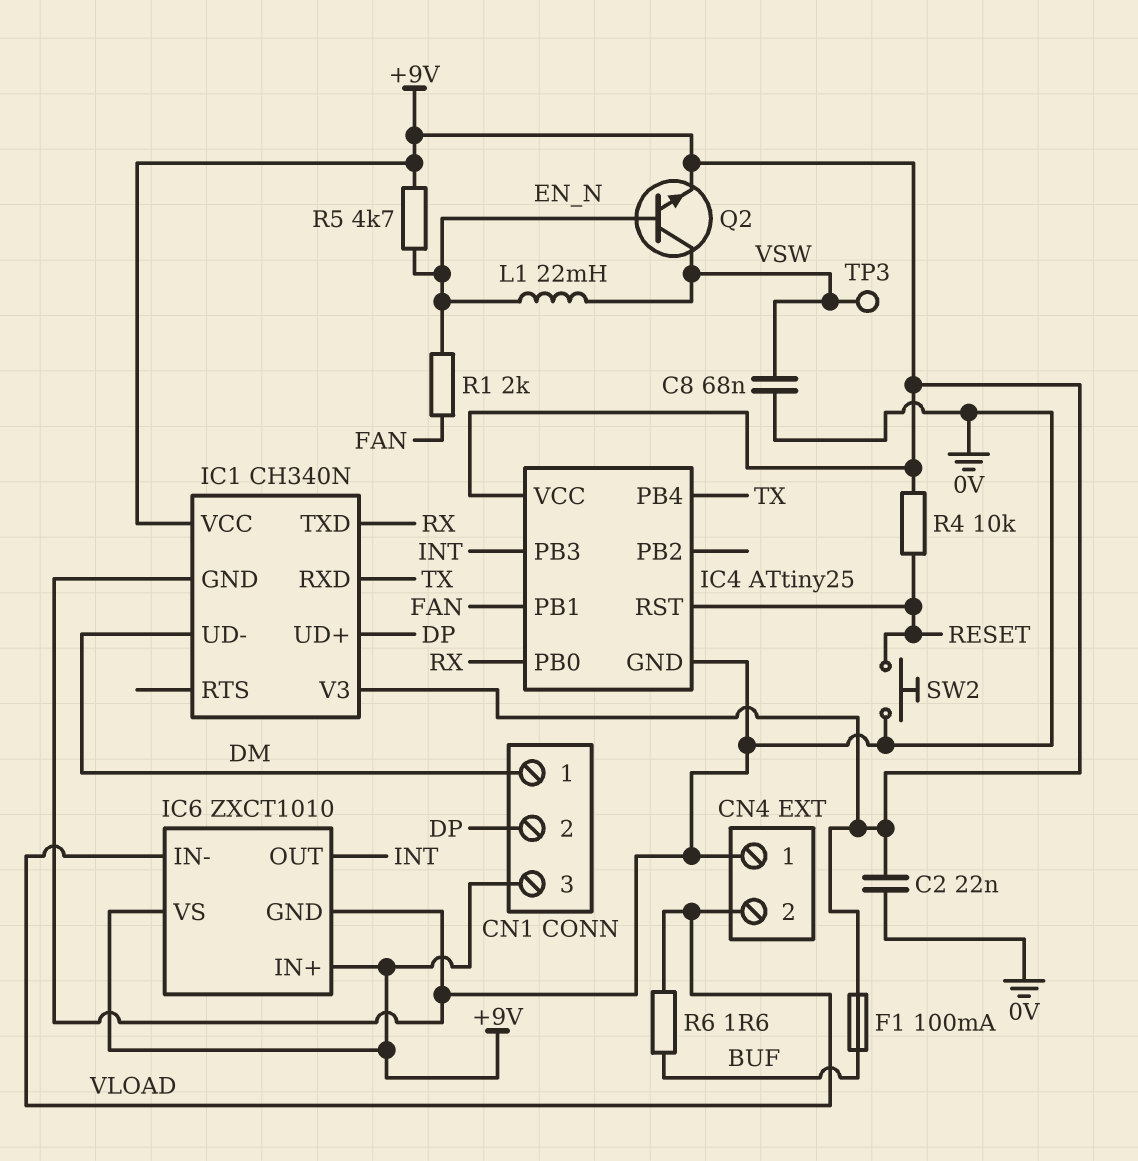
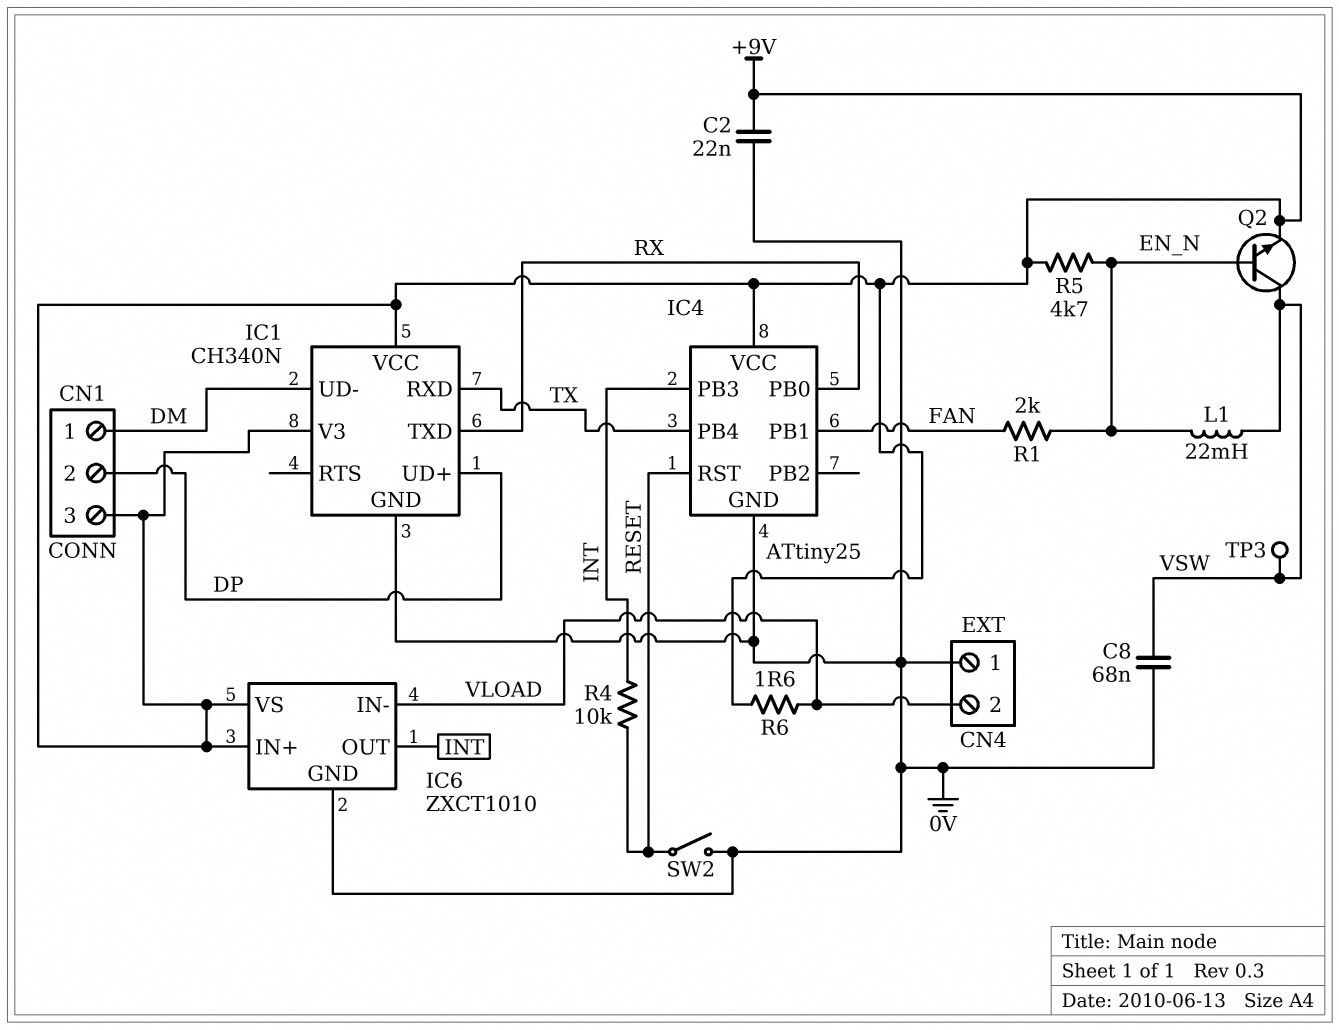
F1: 100mA (+9V, BUF) -> none
R4: 10k (+9V, RESET) -> 10k (INT, RESET)
R6: 1.6 (BUF, VLOAD) -> 1.6 (+9V, VLOAD)
SW2: button (0V, RESET) -> switch (0V, RESET)

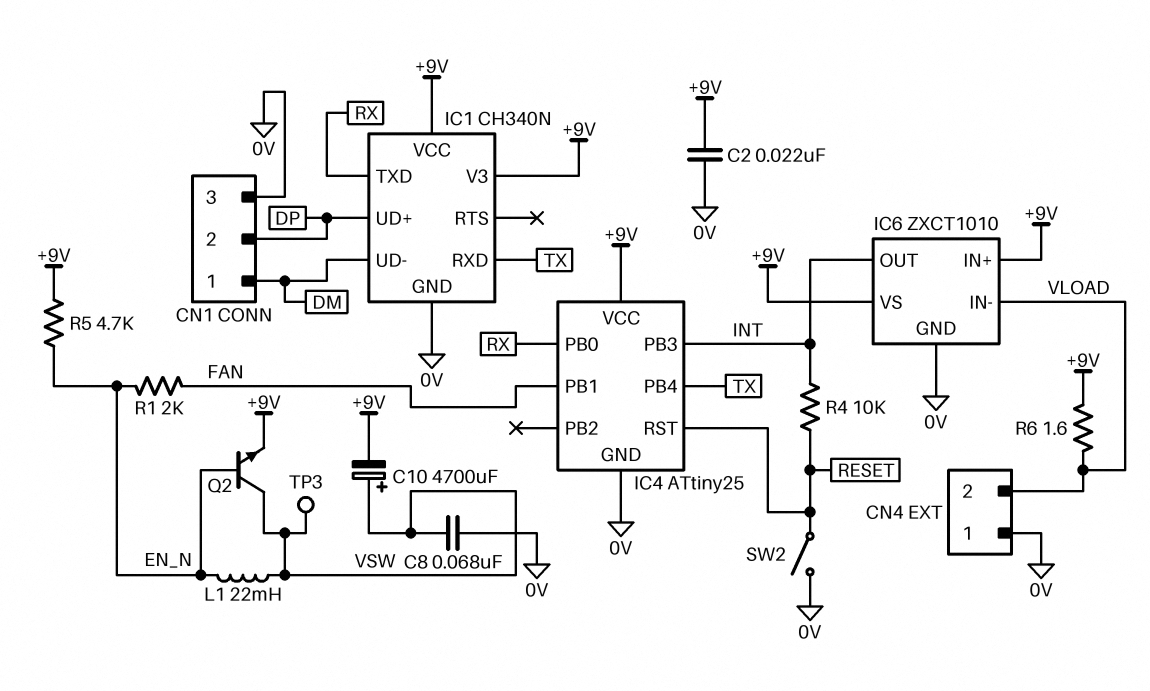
C10: none -> 4700uF (plus VSW, minus +9V)
CN1 pin 3: +9V -> 0V

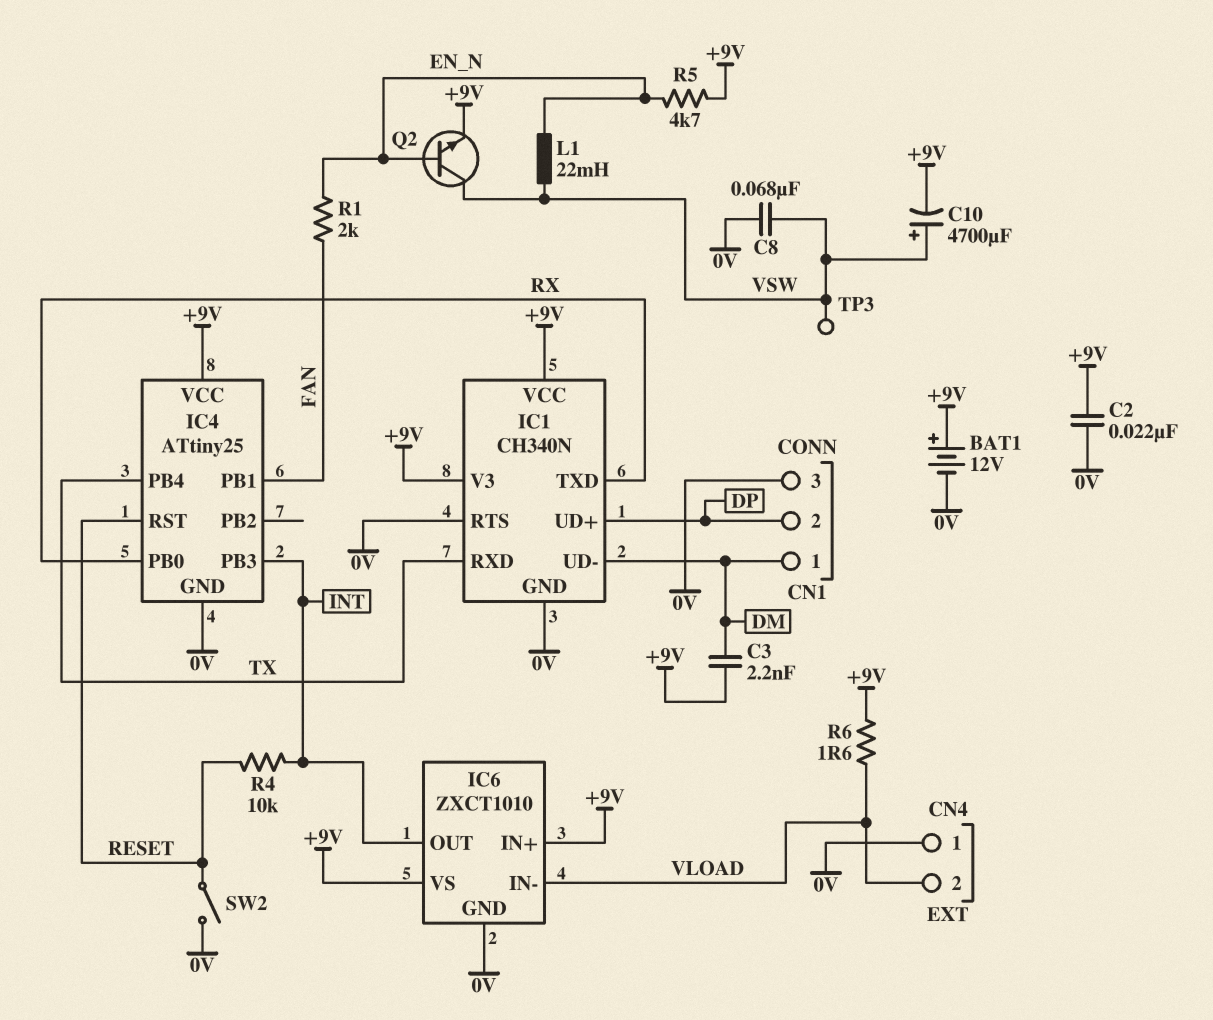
BAT1: none -> 12V (plus +9V, minus 0V)
C3: none -> 2.2nF (+9V, DM)
IC1 pin RTS: none -> 0V

